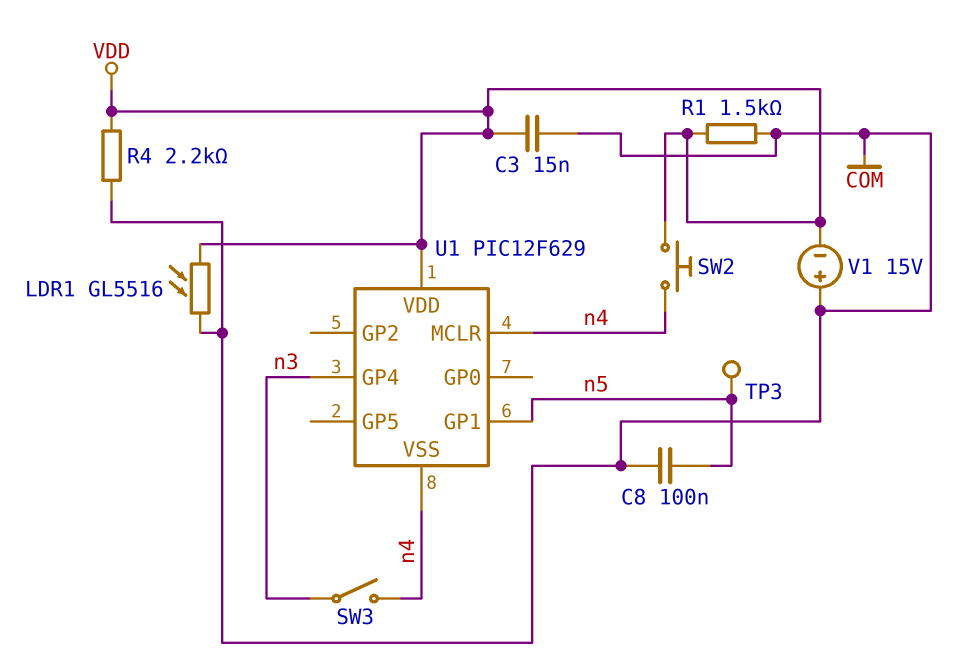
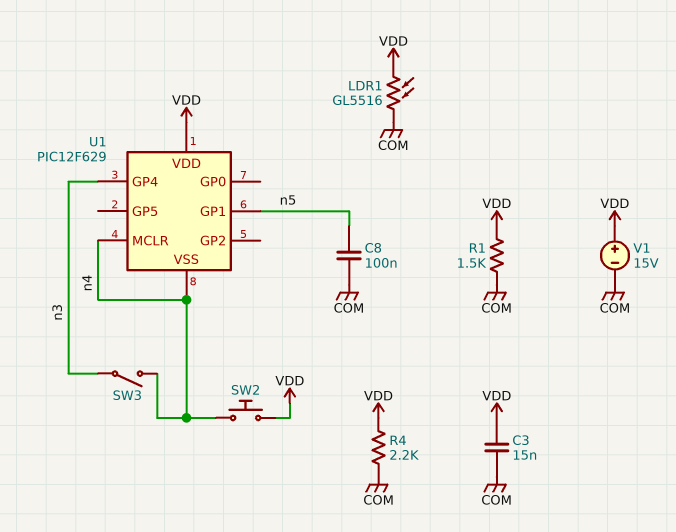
TP3: test point (n5) -> none
V1: 15V (plus COM, minus VDD) -> 15V (plus VDD, minus COM)

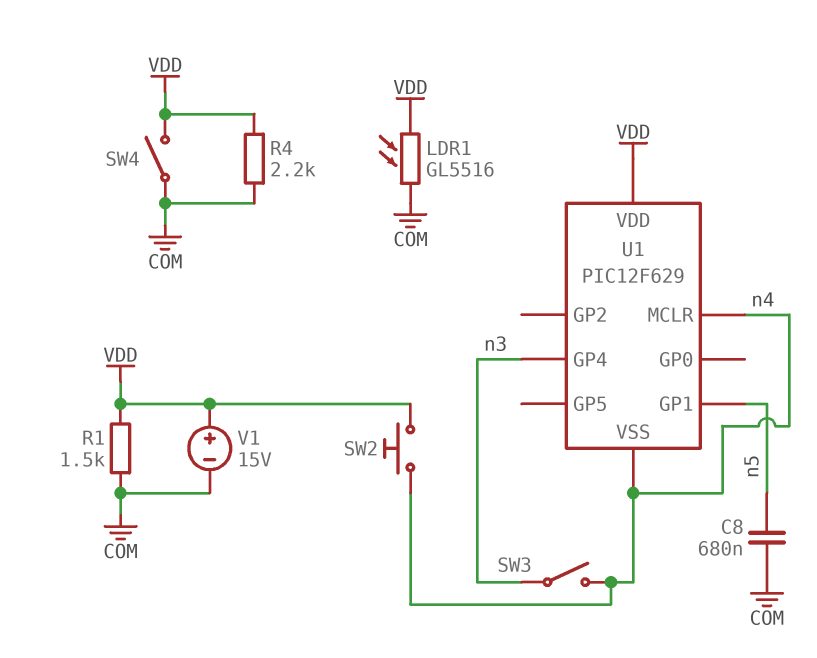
C3: 15nF (COM, VDD) -> none
C8: 100nF (COM, n5) -> 680nF (COM, n5)
SW4: none -> switch (COM, VDD)

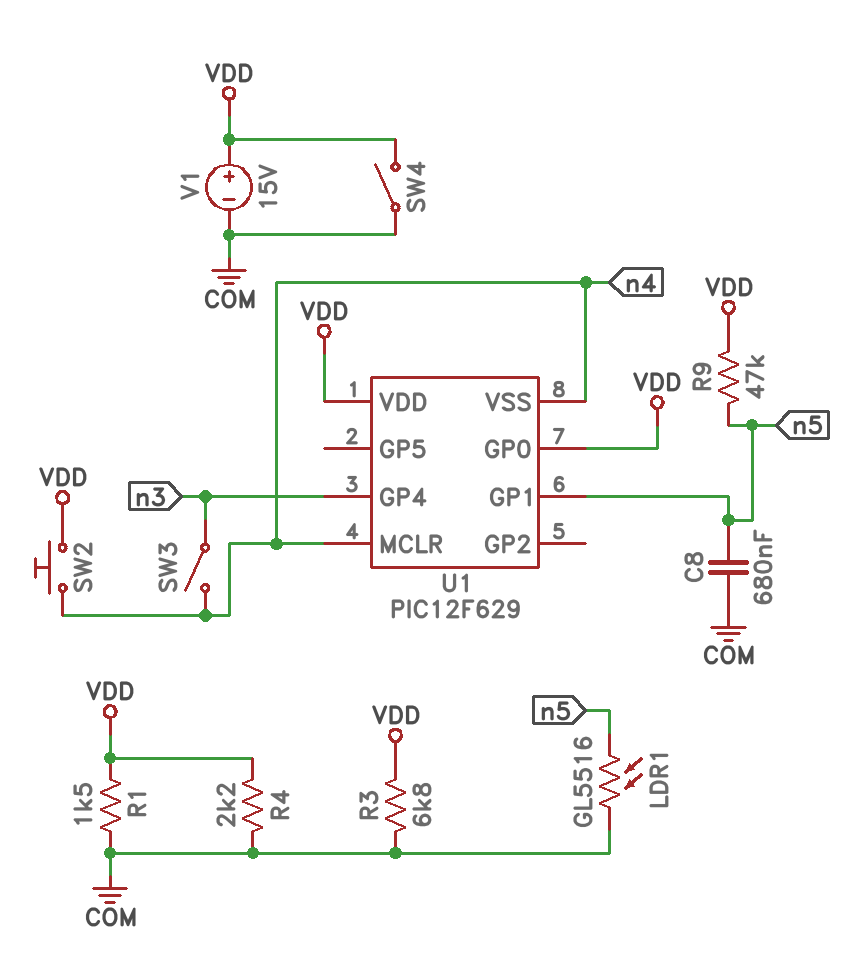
LDR1: GL5516 (COM, VDD) -> GL5516 (COM, n5)
R3: none -> 6.8k (COM, VDD)
R9: none -> 47k (VDD, n5)
U1 pin GP0: none -> VDD

